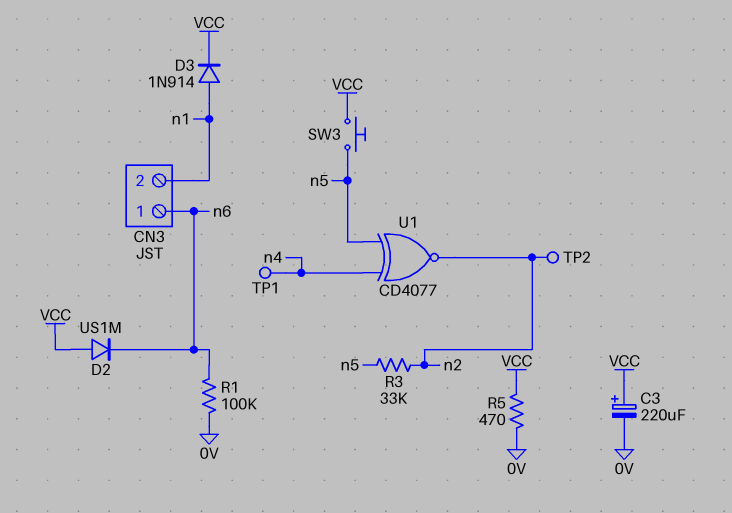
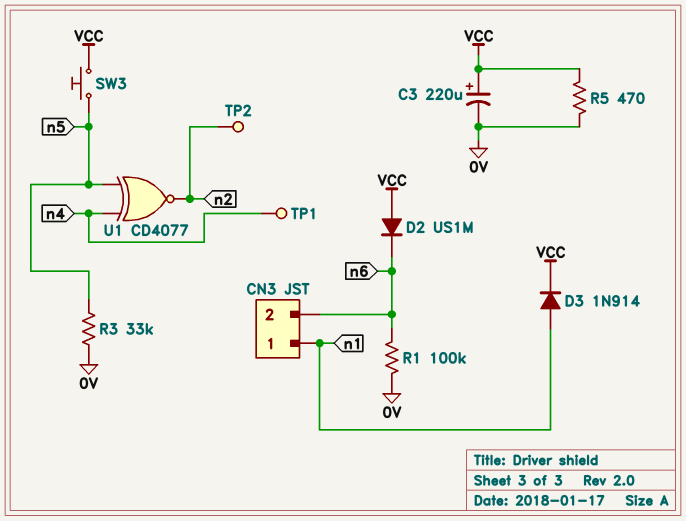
CN3 pin 1: n6 -> n1
CN3 pin 2: n1 -> n6
R3: 33k (n2, n5) -> 33k (0V, n5)

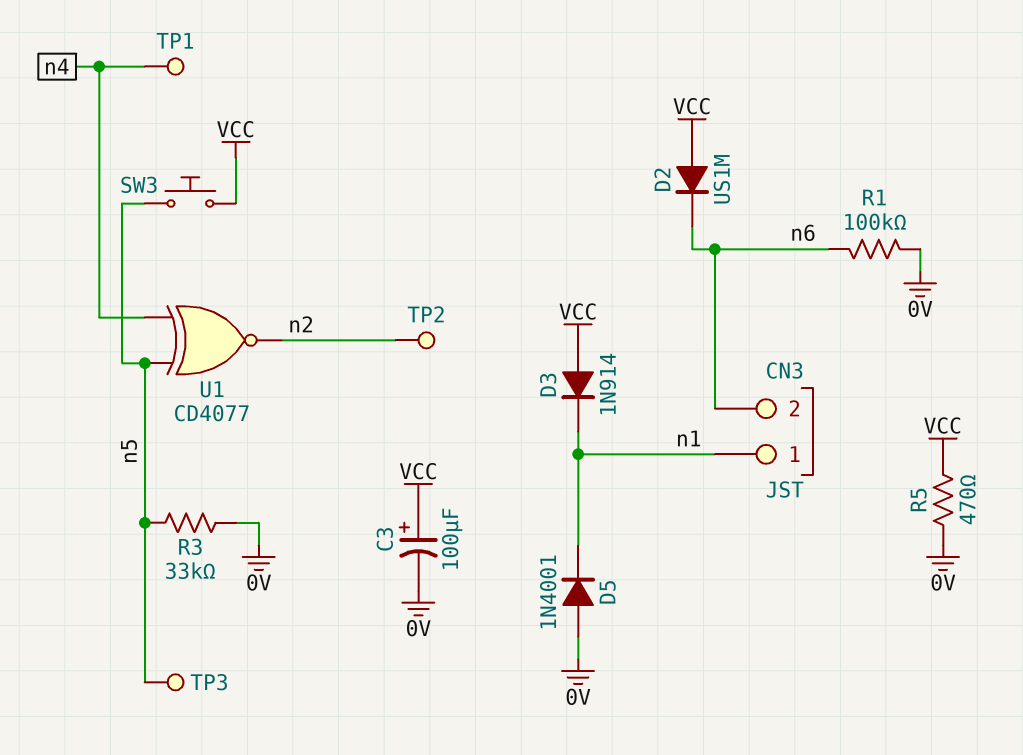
C3: 220uF (plus VCC, minus 0V) -> 100uF (plus VCC, minus 0V)
D3: diode 1N914 (A n1, K VCC) -> diode 1N914 (A VCC, K n1)
D5: none -> diode 1N4001 (A 0V, K n1)
TP3: none -> test point (n5)

